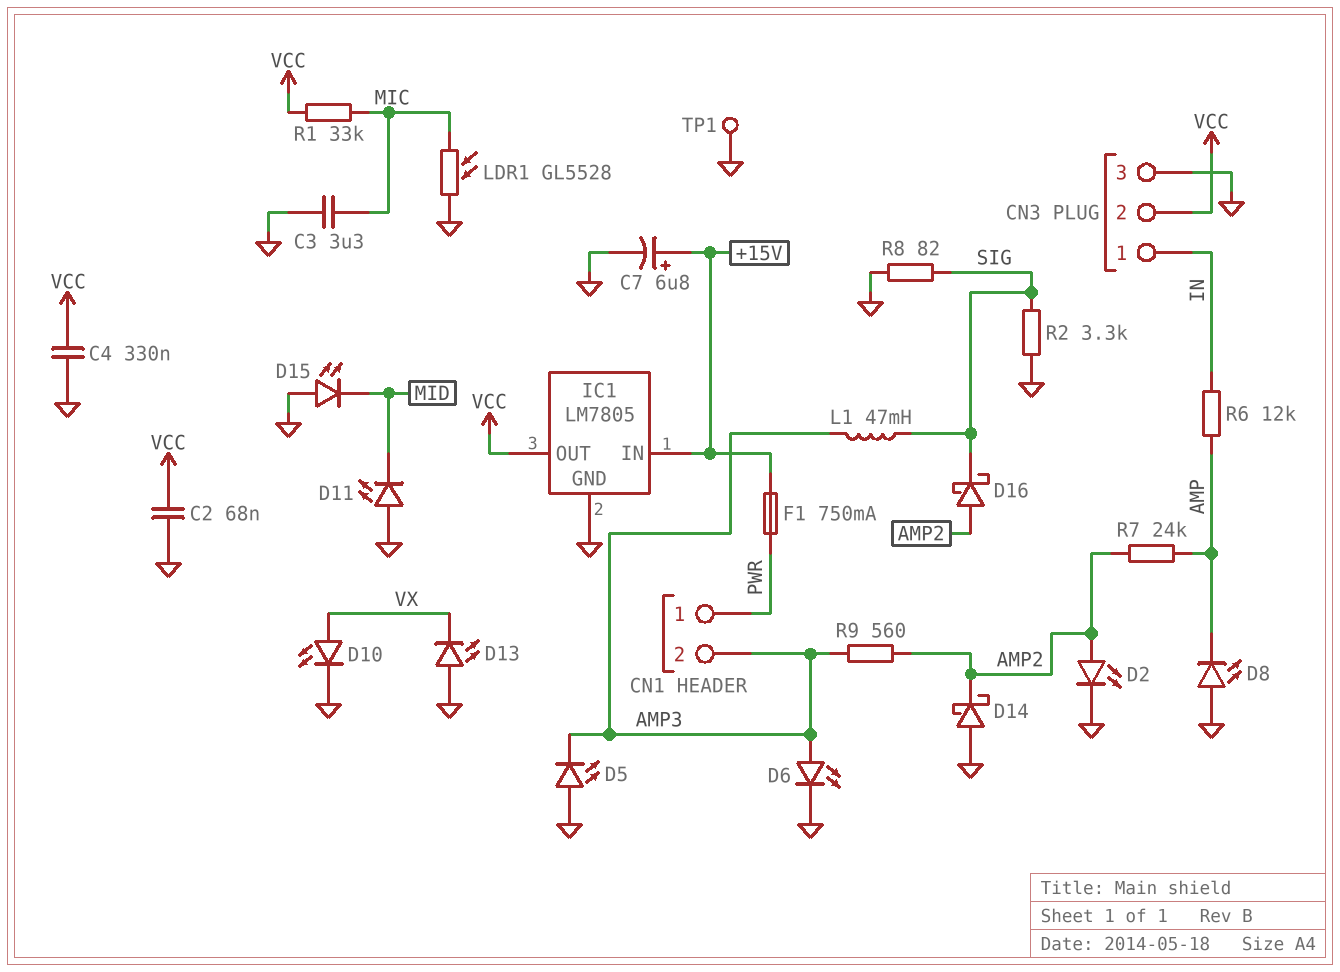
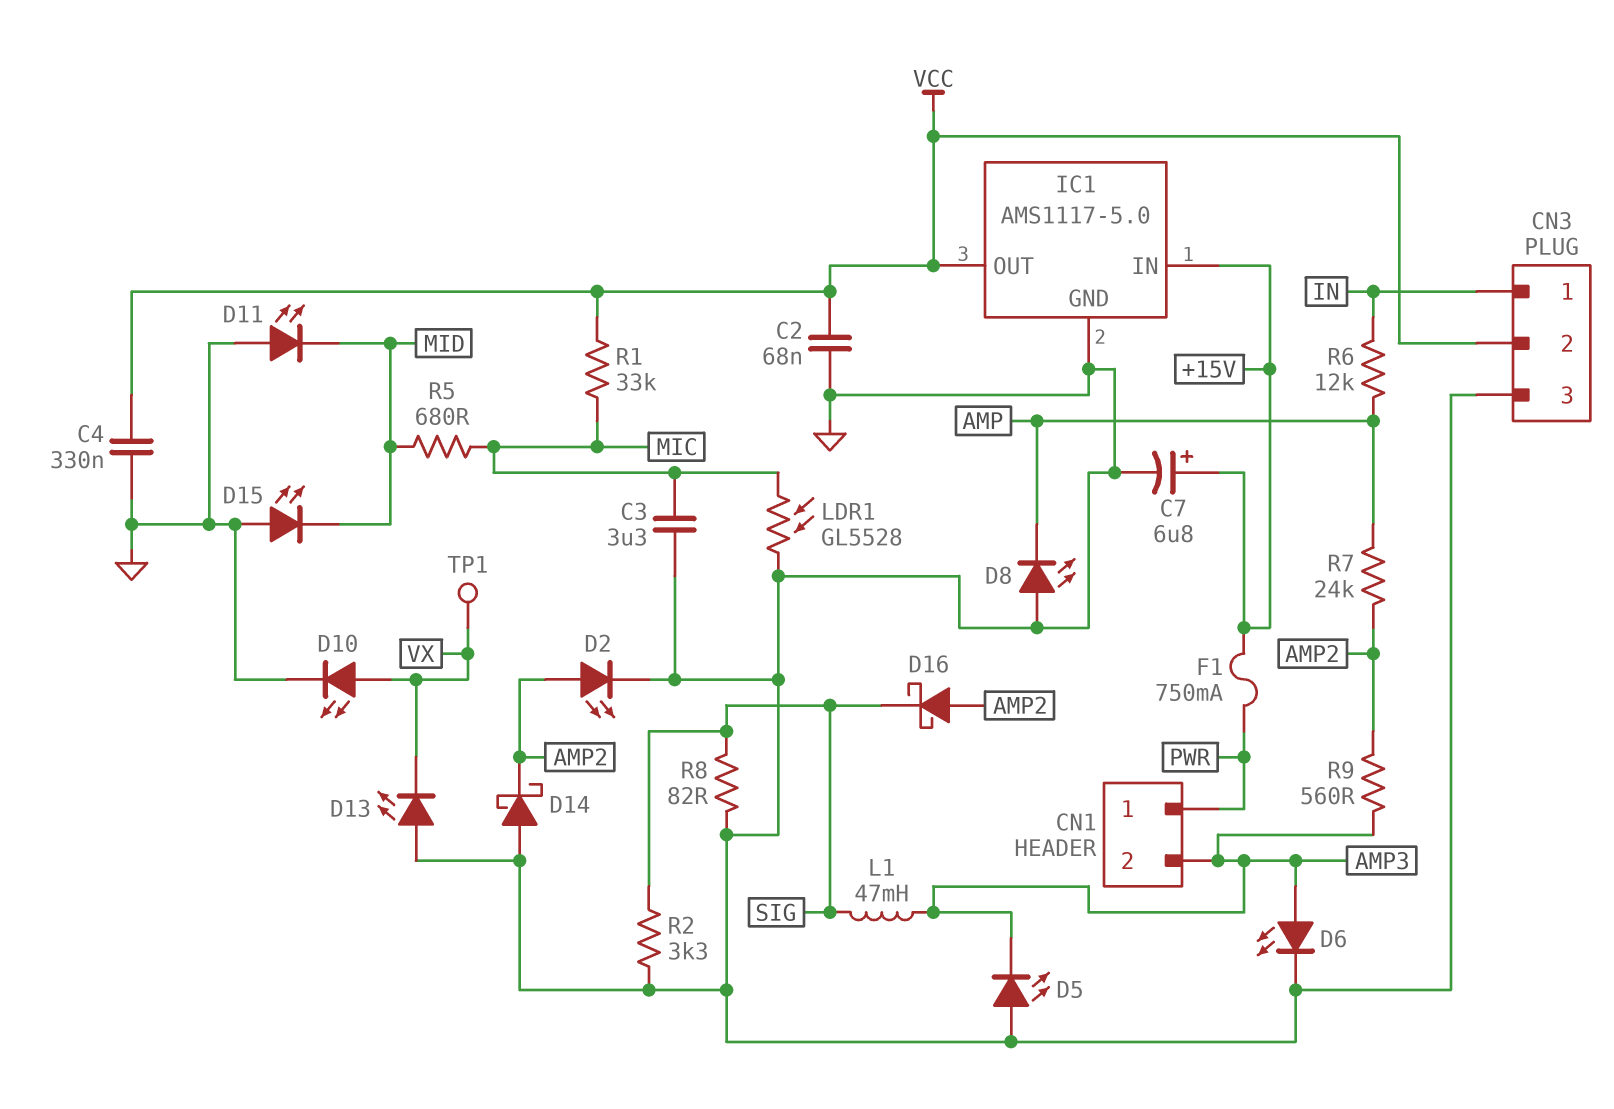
IC1: LM7805 -> AMS1117-5.0
R5: none -> 680 (MIC, MID)
TP1: test point (GND) -> test point (VX)

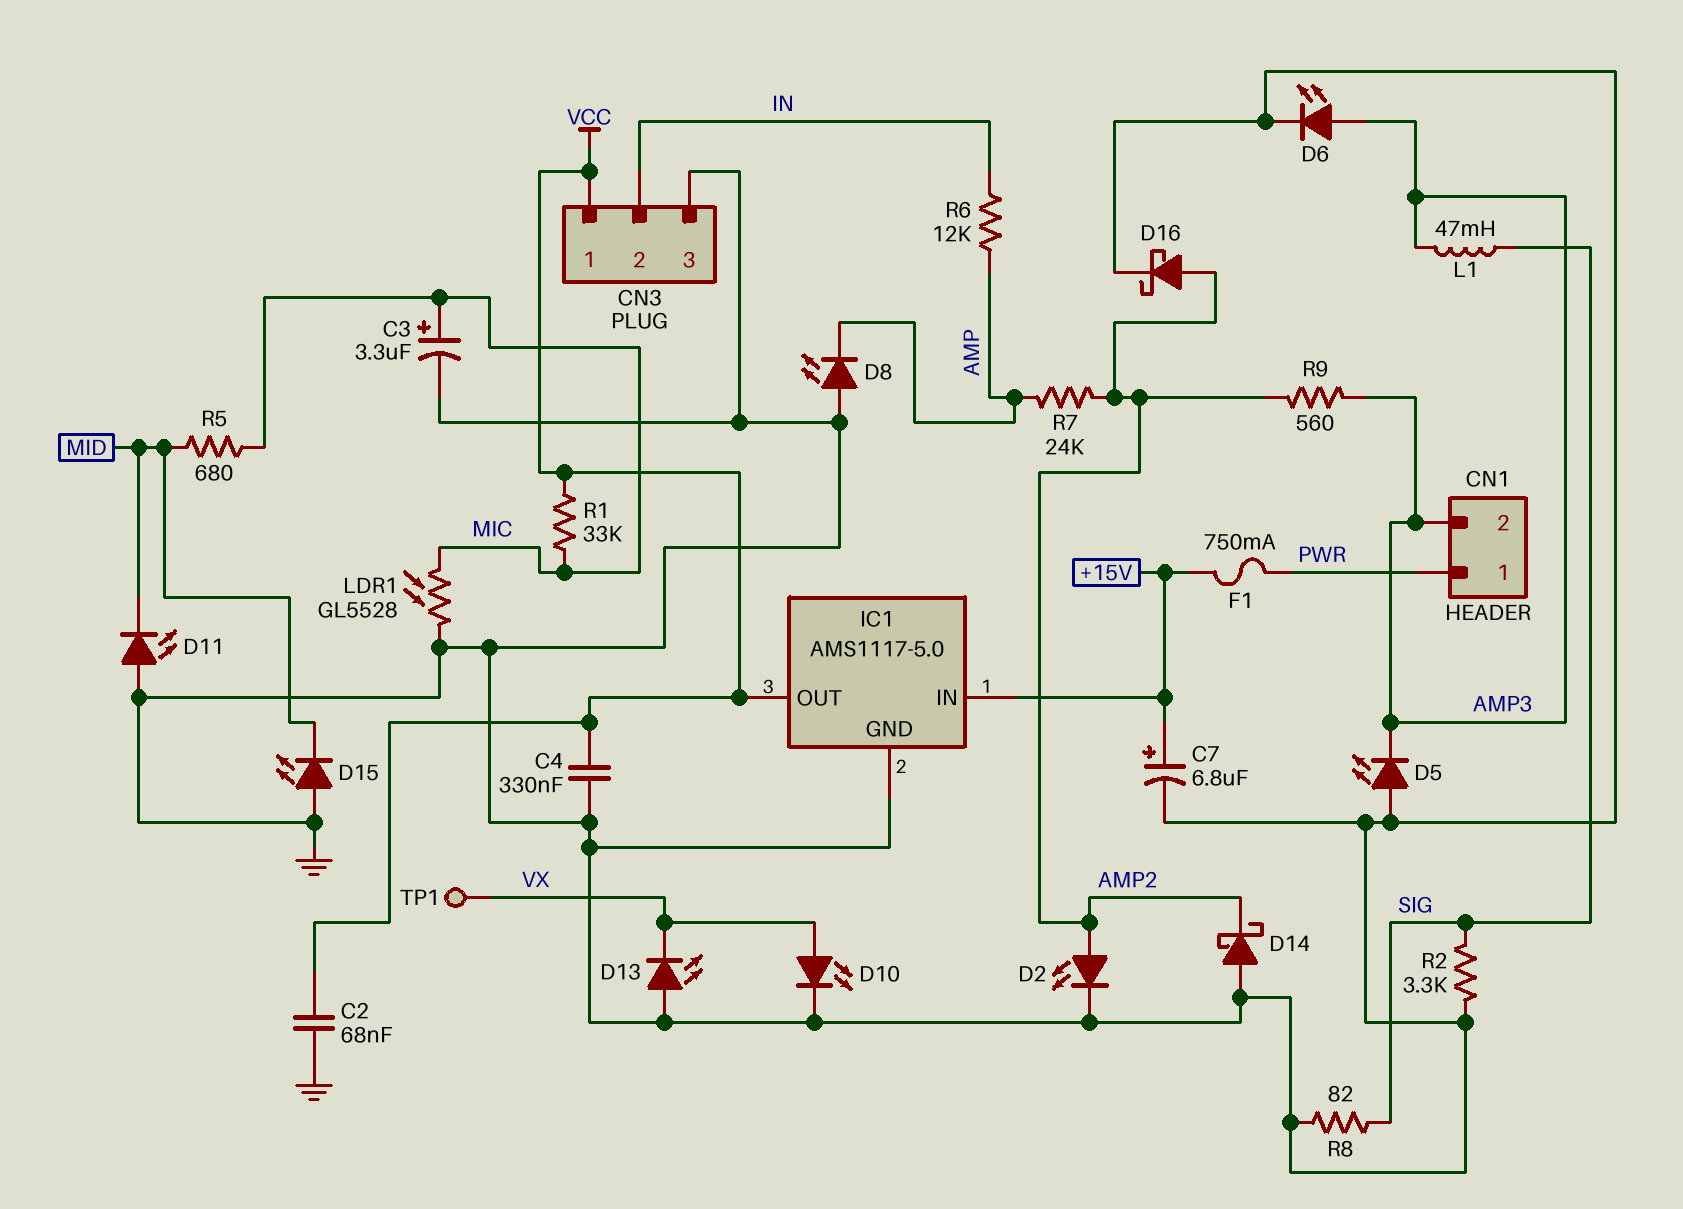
C3: 3.3uF (GND, MIC) -> 3.3uF (plus MIC, minus GND)
CN3 pin 1: IN -> VCC
CN3 pin 2: VCC -> IN
D16: schottky (A AMP2, K SIG) -> schottky (A AMP2, K GND)

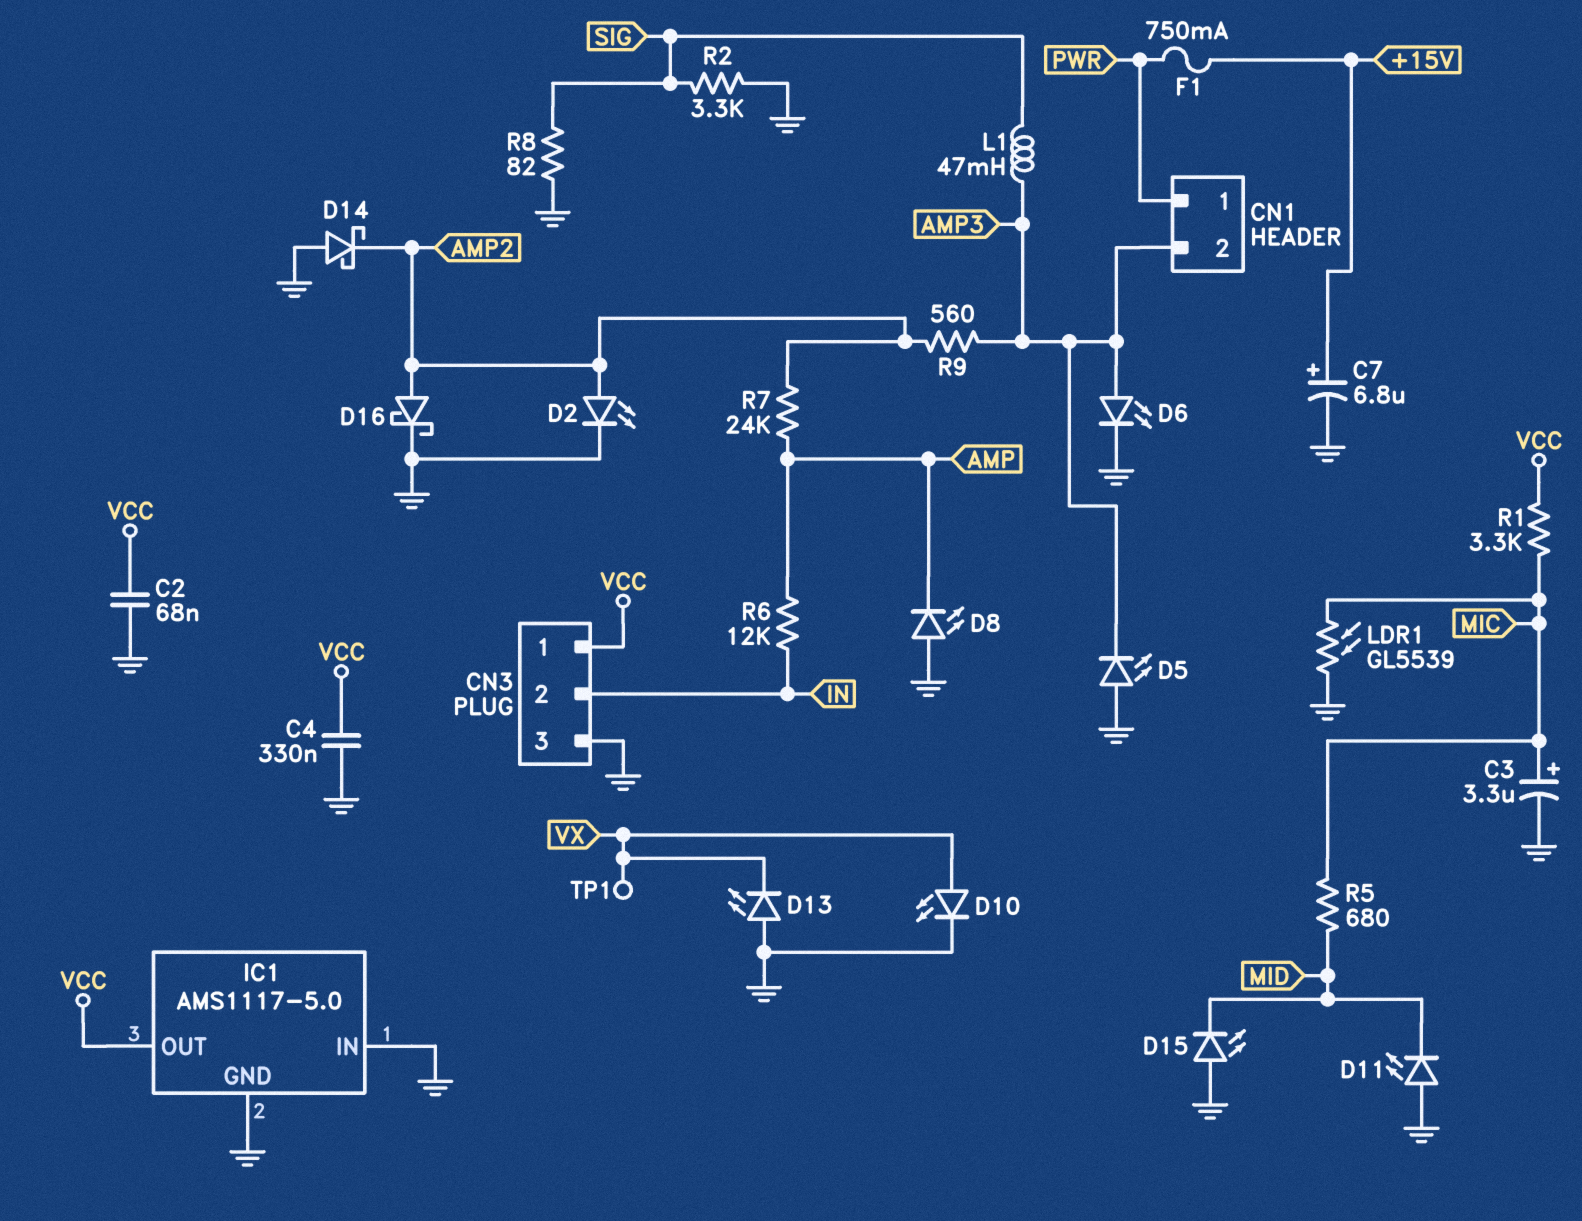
IC1 pin IN: +15V -> GND
LDR1: GL5528 (GND, MIC) -> GL5539 (GND, MIC)
R1: 33k (MIC, VCC) -> 3.3k (MIC, VCC)

